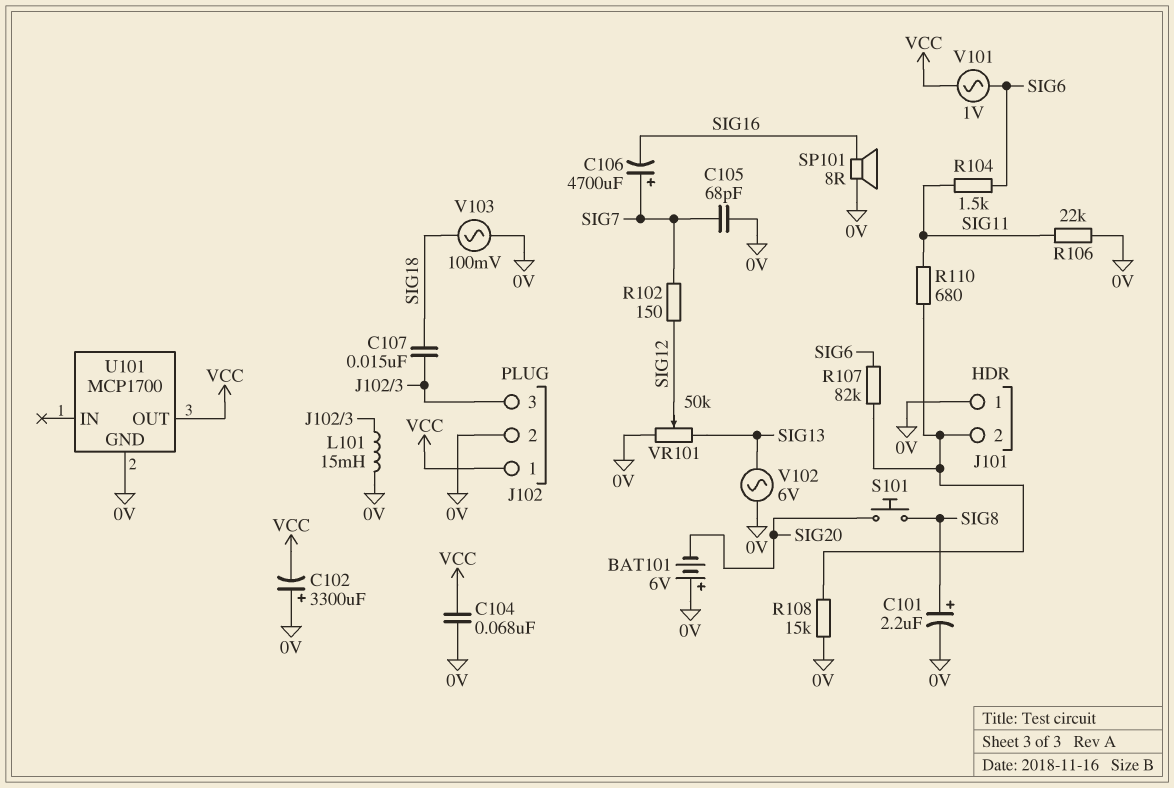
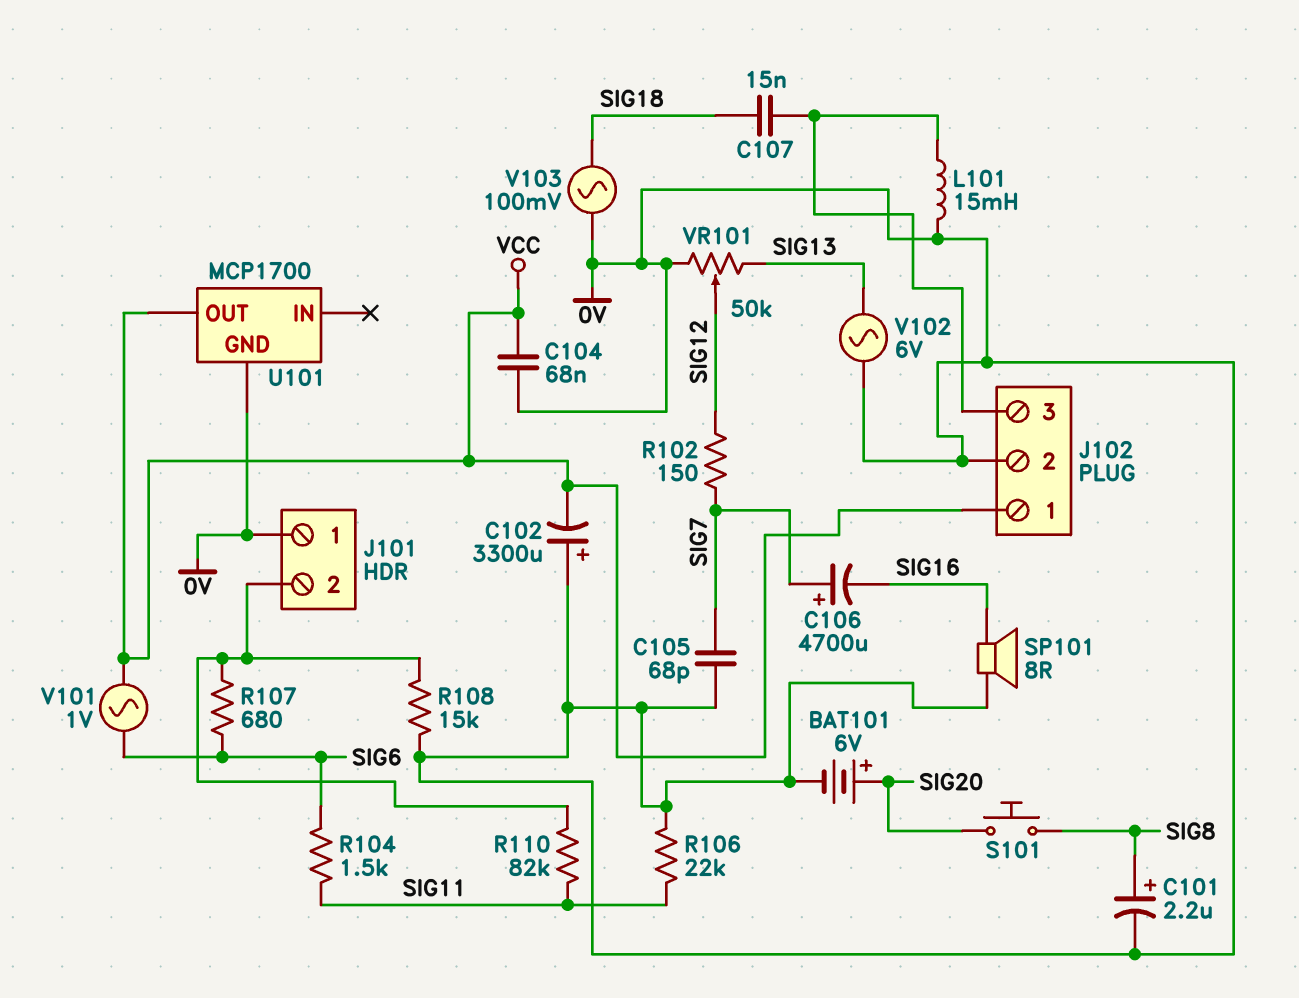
BAT101: 6V (plus 0V, minus SIG20) -> 6V (plus SIG20, minus 0V)
R107: 82k (J101/2, SIG6) -> 680 (J101/2, SIG6)
R110: 680 (J101/2, SIG11) -> 82k (J101/2, SIG11)

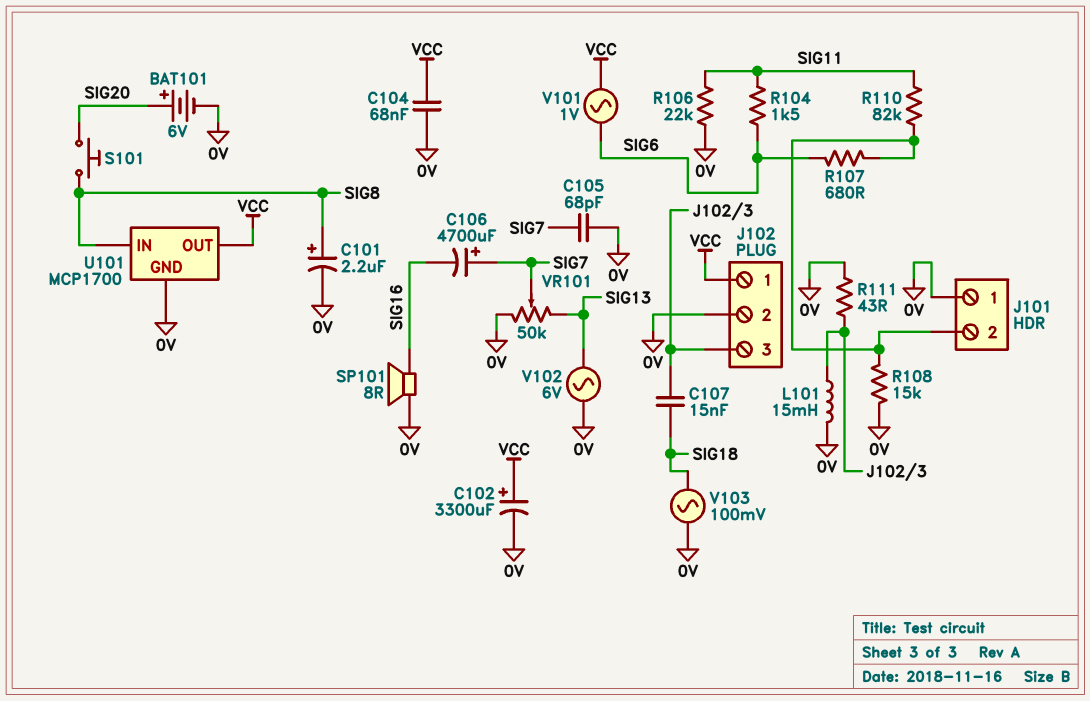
C102: 3300uF (plus 0V, minus VCC) -> 3300uF (plus VCC, minus 0V)
R102: 150 (SIG7, SIG12) -> none
R111: none -> 43 (0V, J102/3)
U101 pin IN: none -> SIG8
VR101: 50k (0V, SIG13, wiper SIG12) -> 50k (0V, SIG13, wiper SIG7)

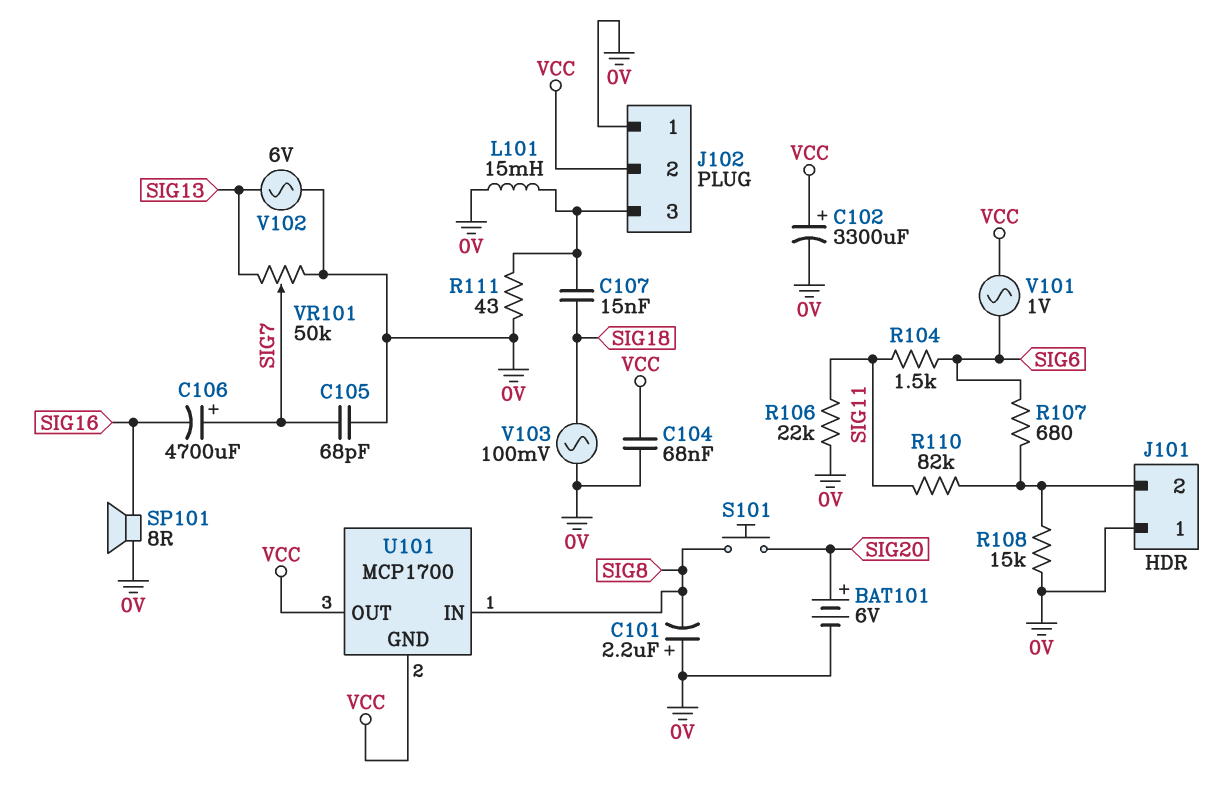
C101: 2.2uF (plus SIG8, minus 0V) -> 2.2uF (plus 0V, minus SIG8)
J102 pin 1: VCC -> 0V
J102 pin 2: 0V -> VCC
U101 pin GND: 0V -> VCC

